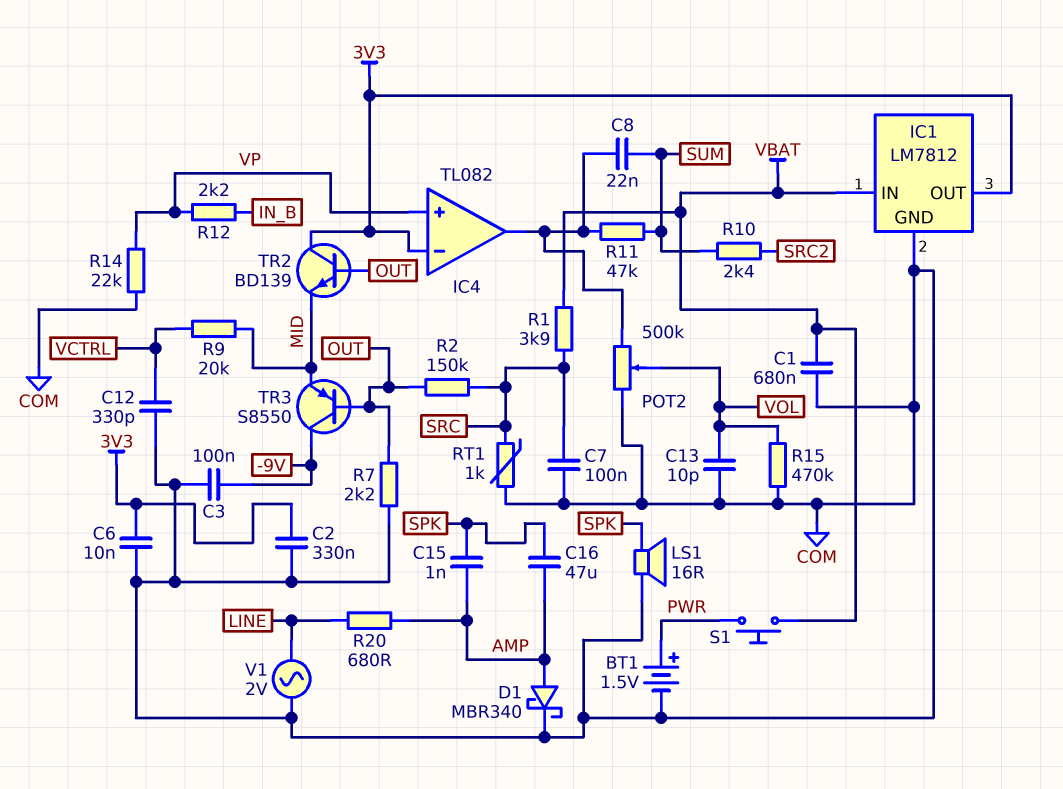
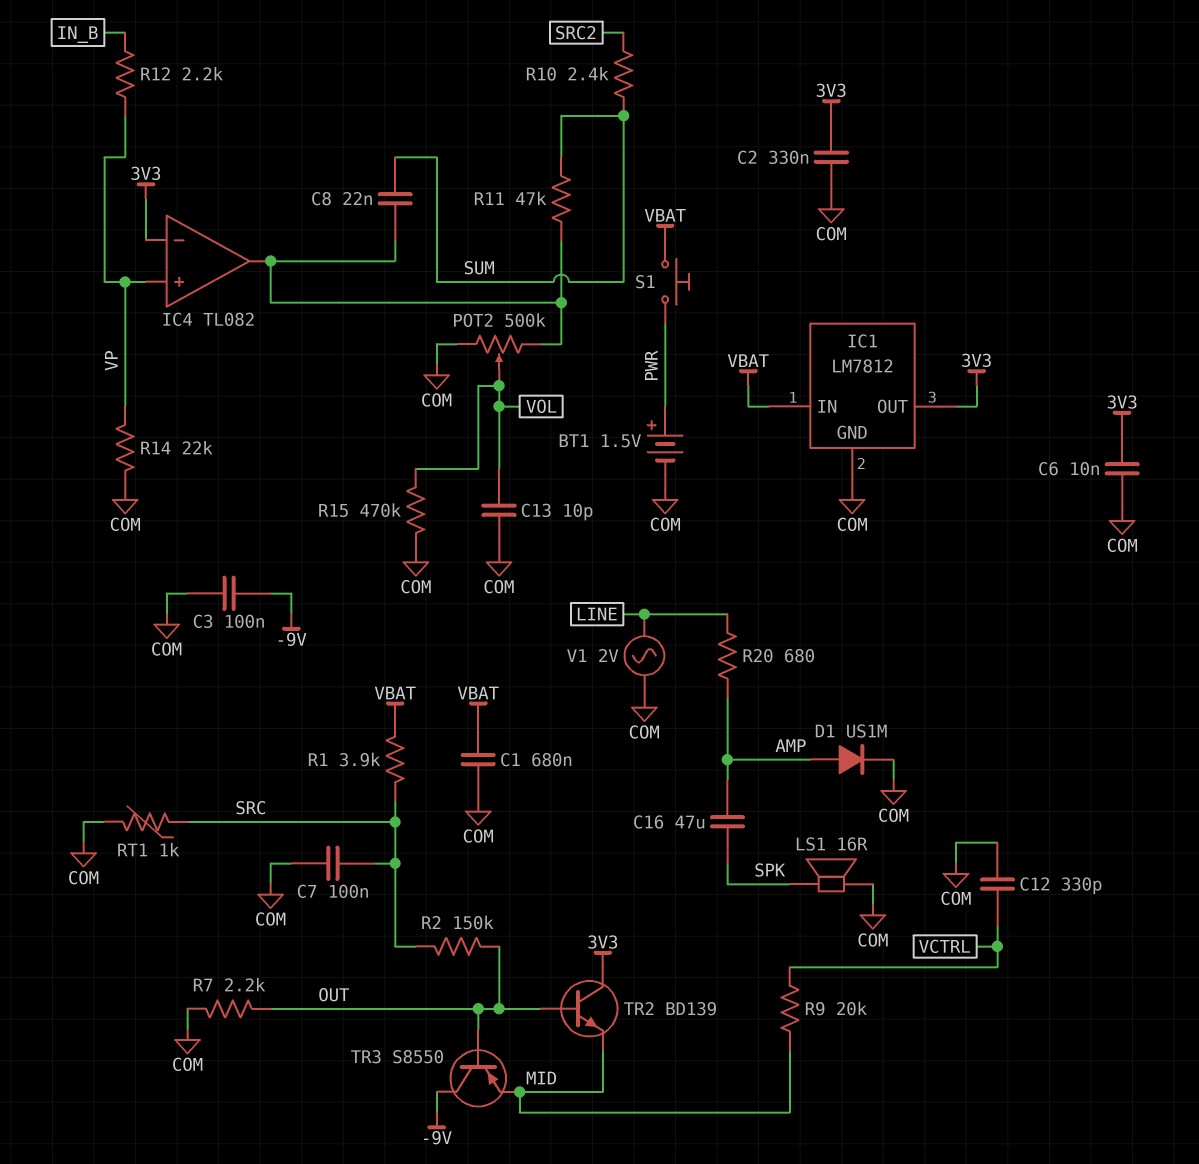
C15: 1nF (AMP, SPK) -> none
D1: schottky MBR340 (A AMP, K COM) -> diode US1M (A AMP, K COM)

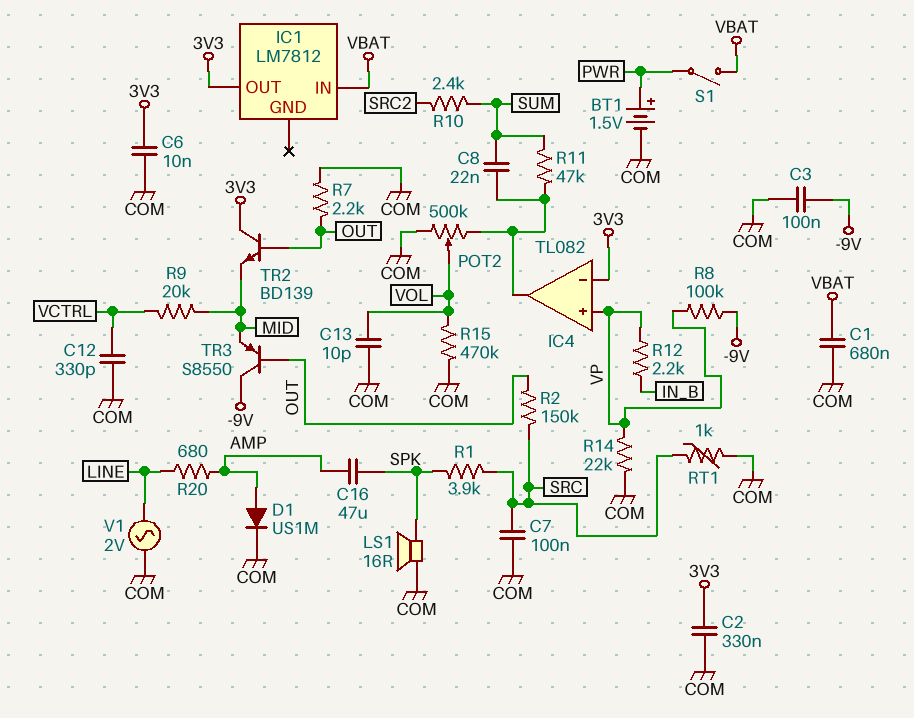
IC1 pin GND: COM -> none
R1: 3.9k (SRC, VBAT) -> 3.9k (SPK, SRC)
R8: none -> 100k (-9V, VP)
S1: button (PWR, VBAT) -> switch (PWR, VBAT)

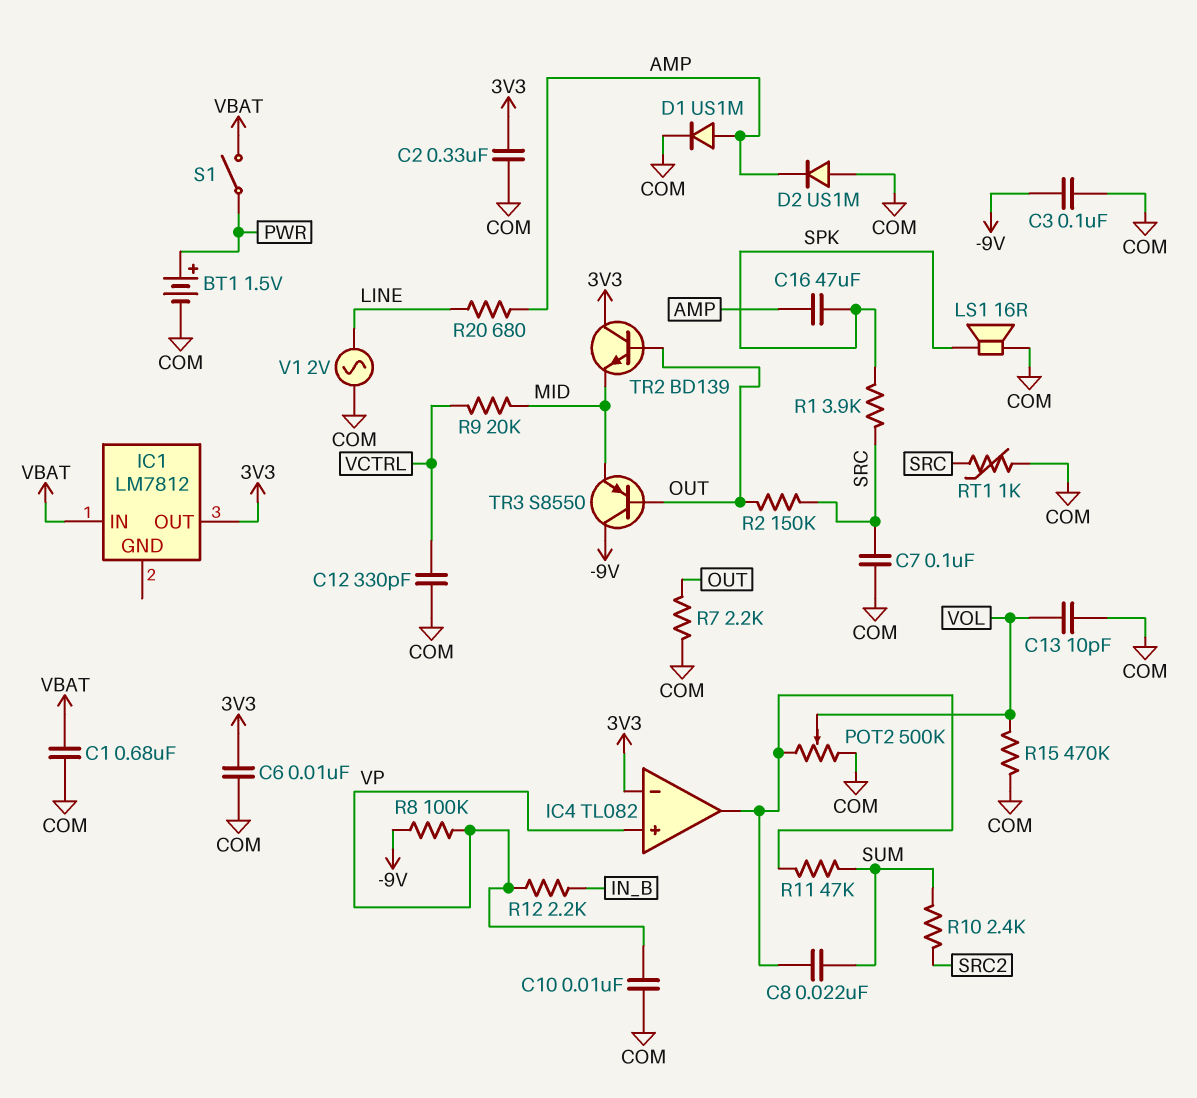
C10: none -> 10nF (COM, VP)
D2: none -> diode US1M (A COM, K AMP)
R14: 22k (COM, VP) -> none

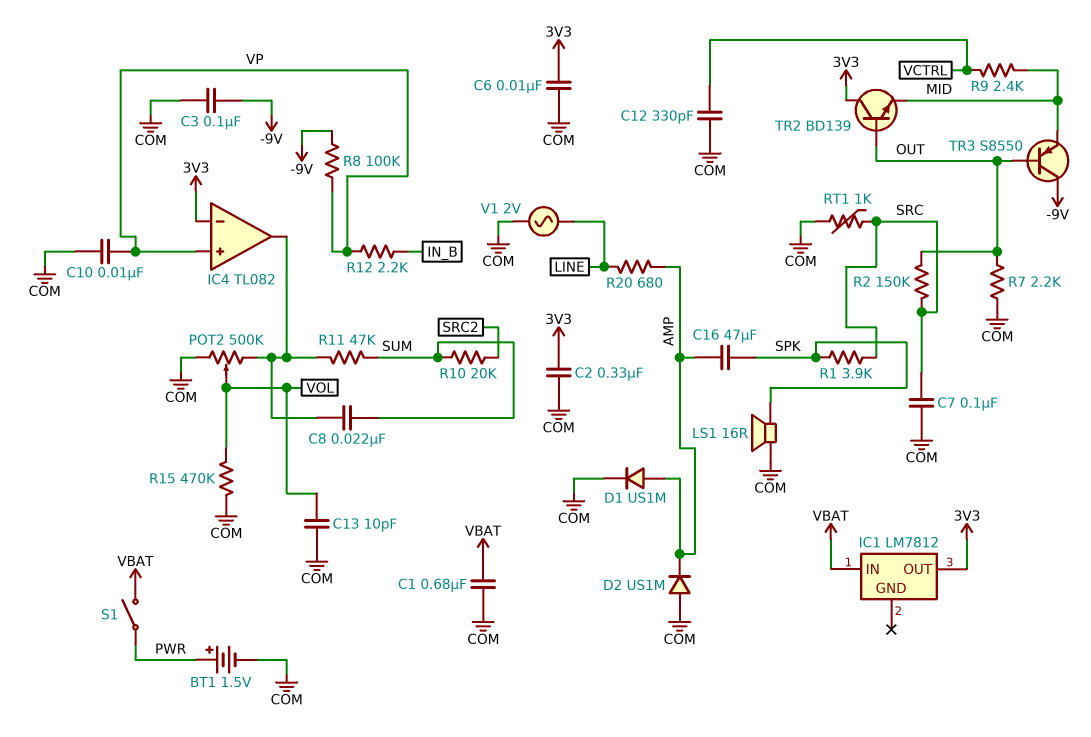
R9: 20k (MID, VCTRL) -> 2.4k (MID, VCTRL)
R10: 2.4k (SRC2, SUM) -> 20k (SRC2, SUM)

